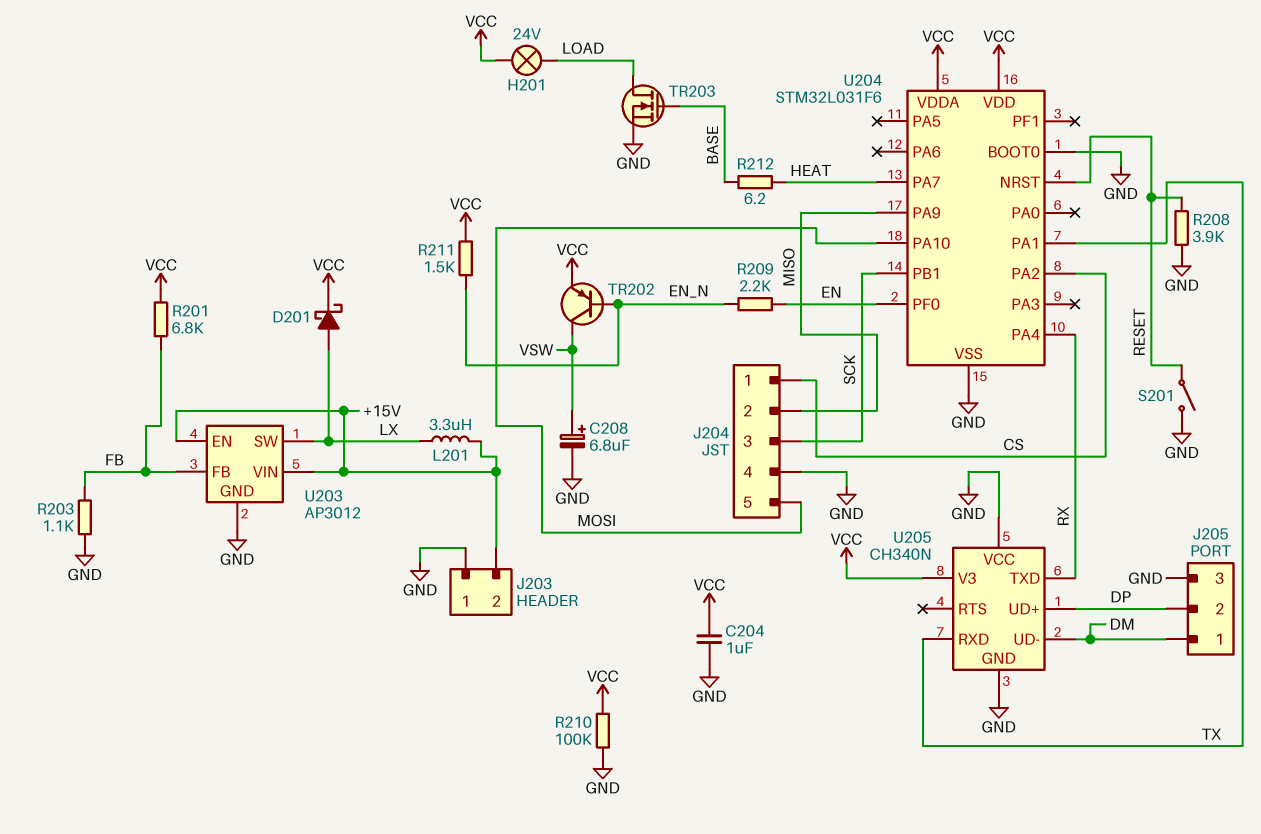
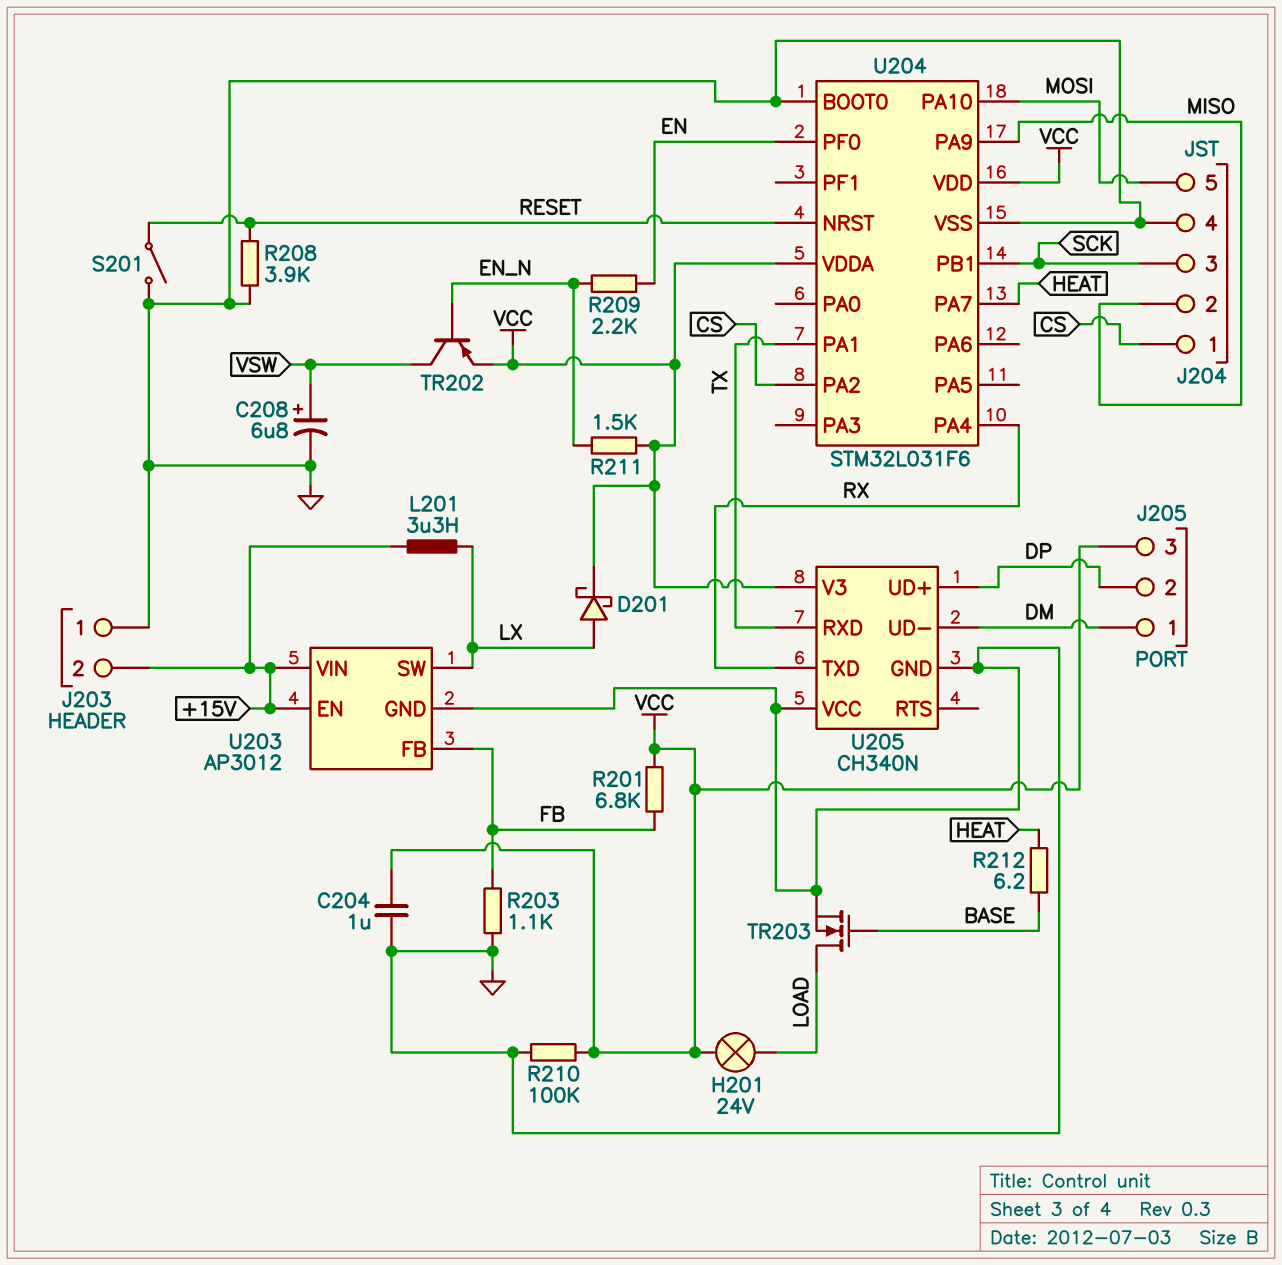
J205 pin 3: GND -> VCC

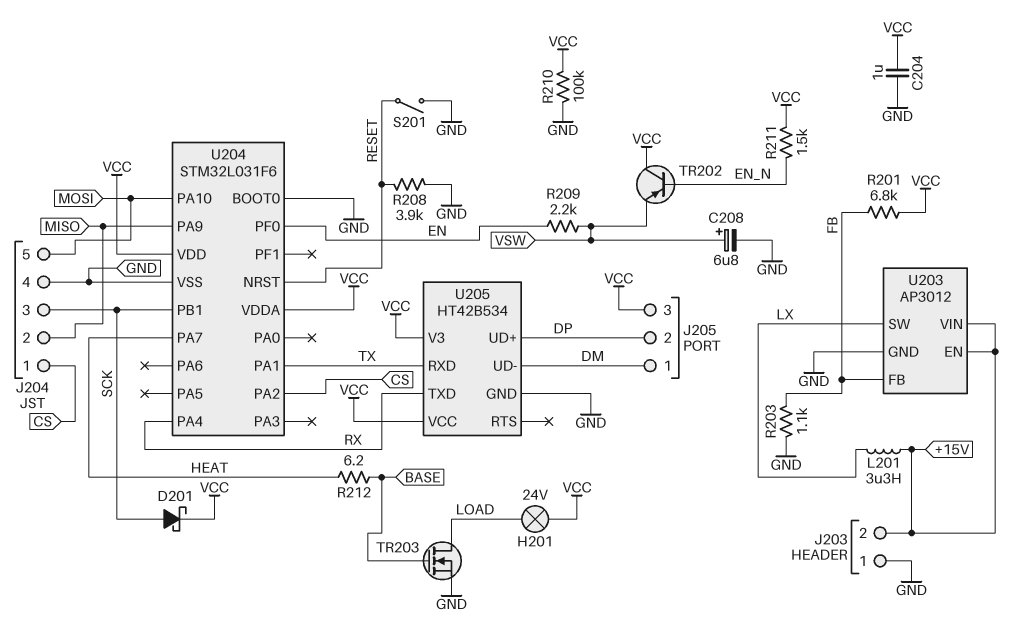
D201: schottky (A LX, K VCC) -> schottky (A SCK, K VCC)
R209: 2.2k (EN, EN_N) -> 2.2k (EN, VSW)
TR202: PNP (B EN_N, C VSW, E VCC) -> PNP (B EN_N, C VCC, E VSW)
U205: CH340N -> HT42B534
U205 pin VCC: GND -> VCC

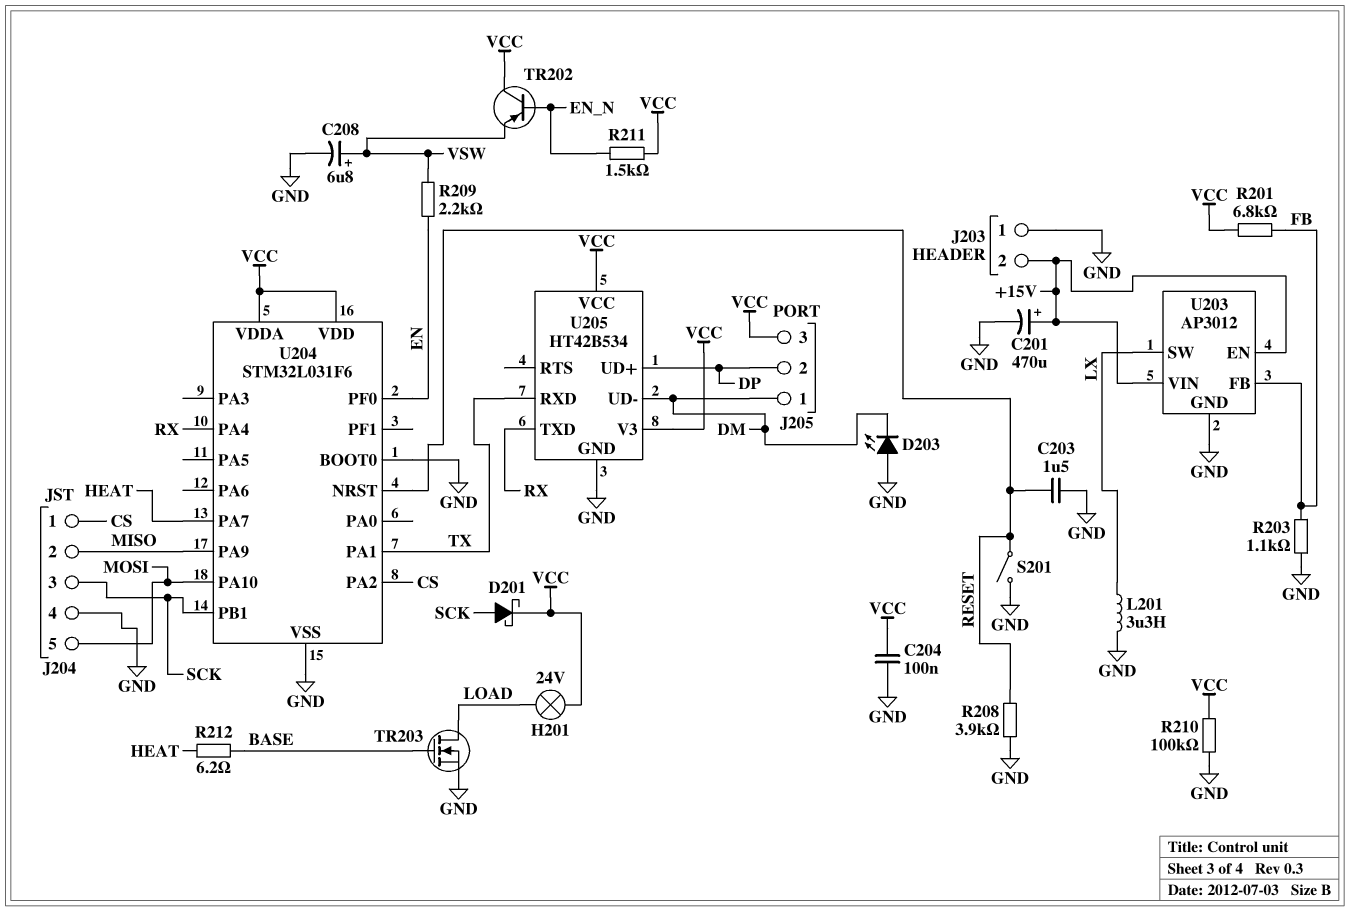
C201: none -> 470uF (plus +15V, minus GND)
C203: none -> 1.5uF (GND, RESET)
C204: 1uF (GND, VCC) -> 100nF (GND, VCC)
D203: none -> LED (A GND, K DM)
L201: 3.3uH (+15V, LX) -> 3.3uH (GND, LX)

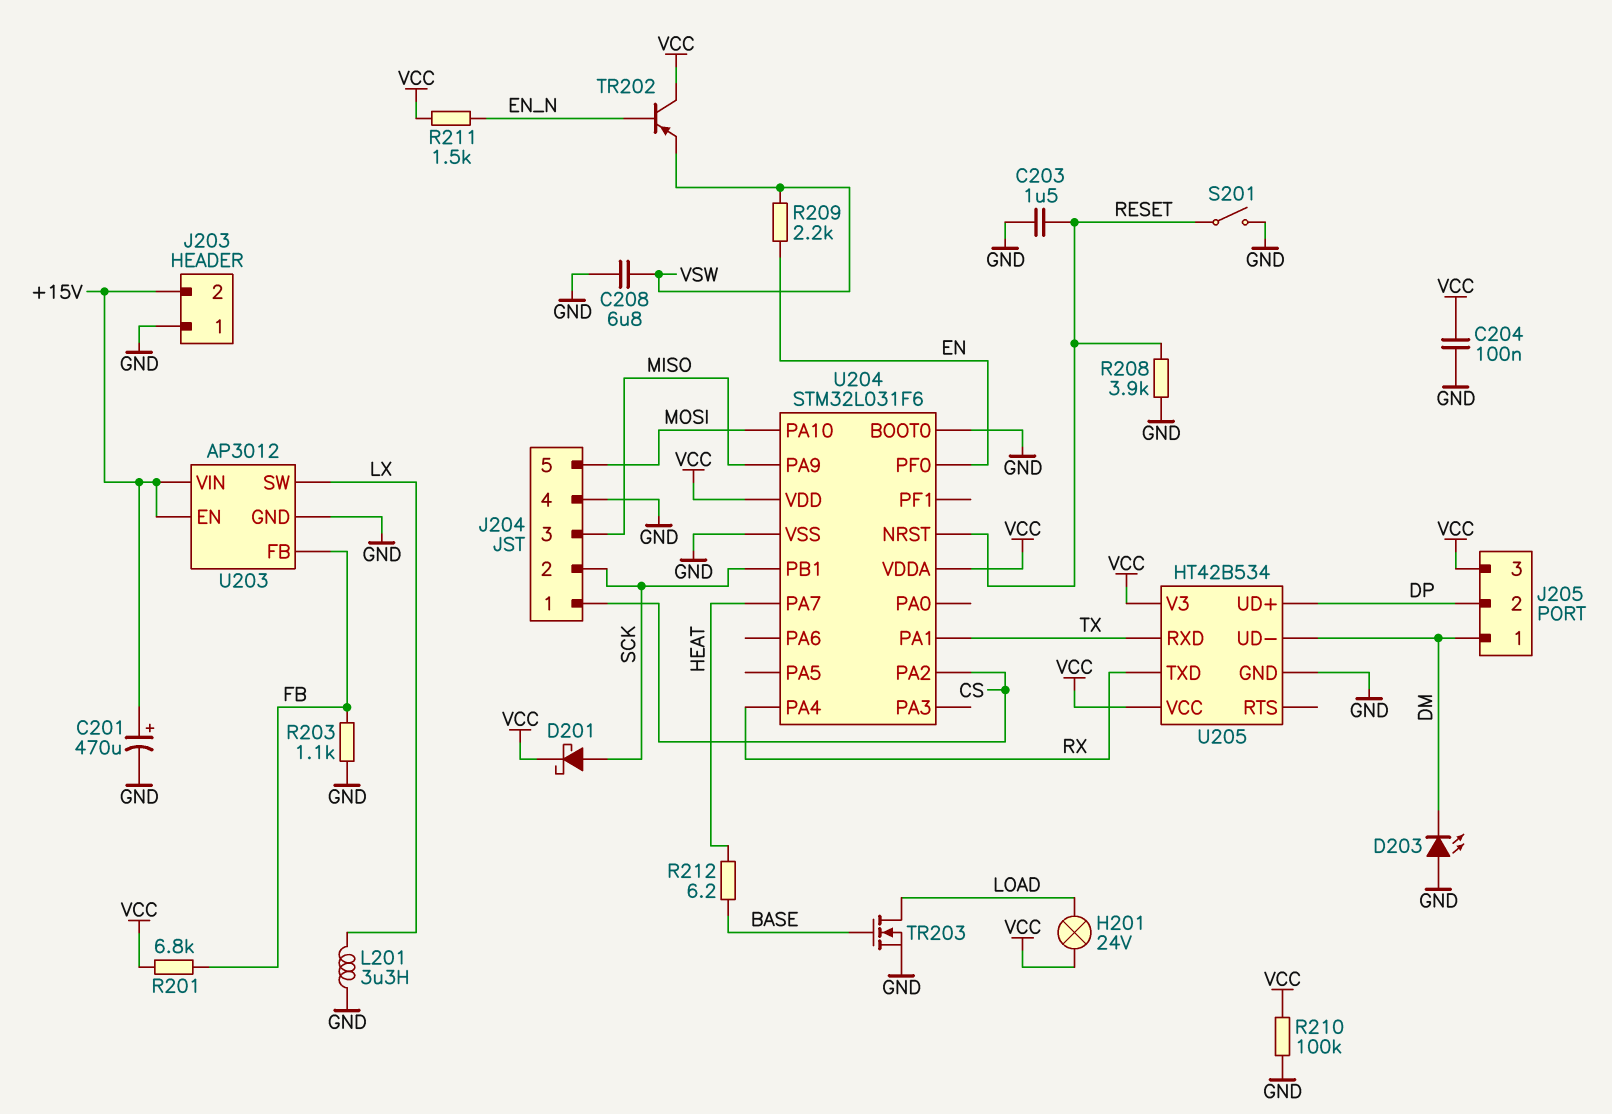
C208: 6.8uF (plus VSW, minus GND) -> 6.8uF (GND, VSW)
J204 pin 2: MISO -> SCK
J204 pin 3: SCK -> MISO

